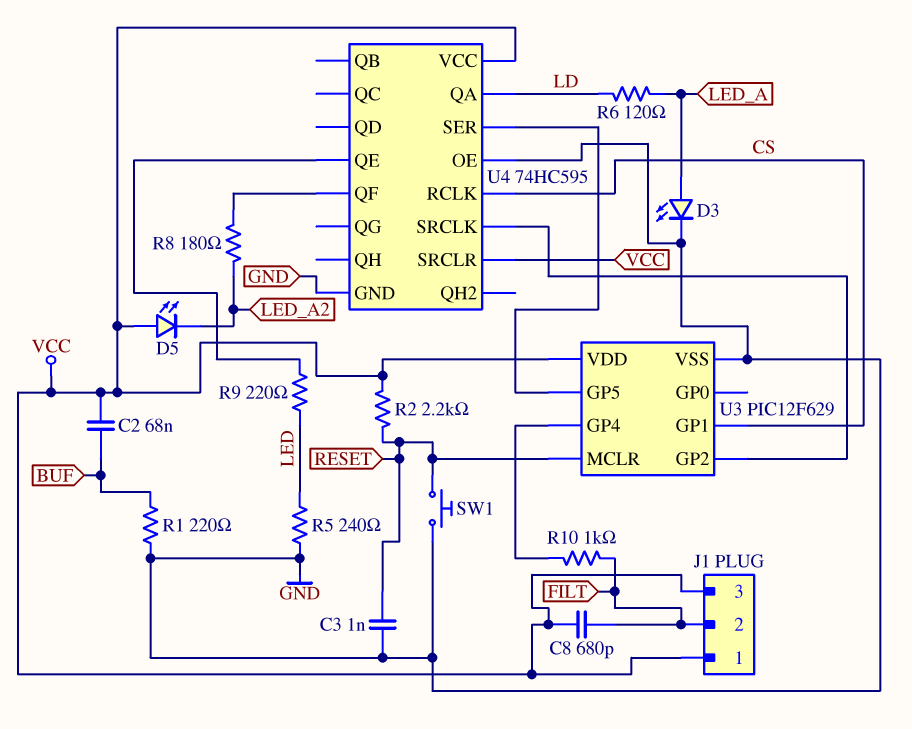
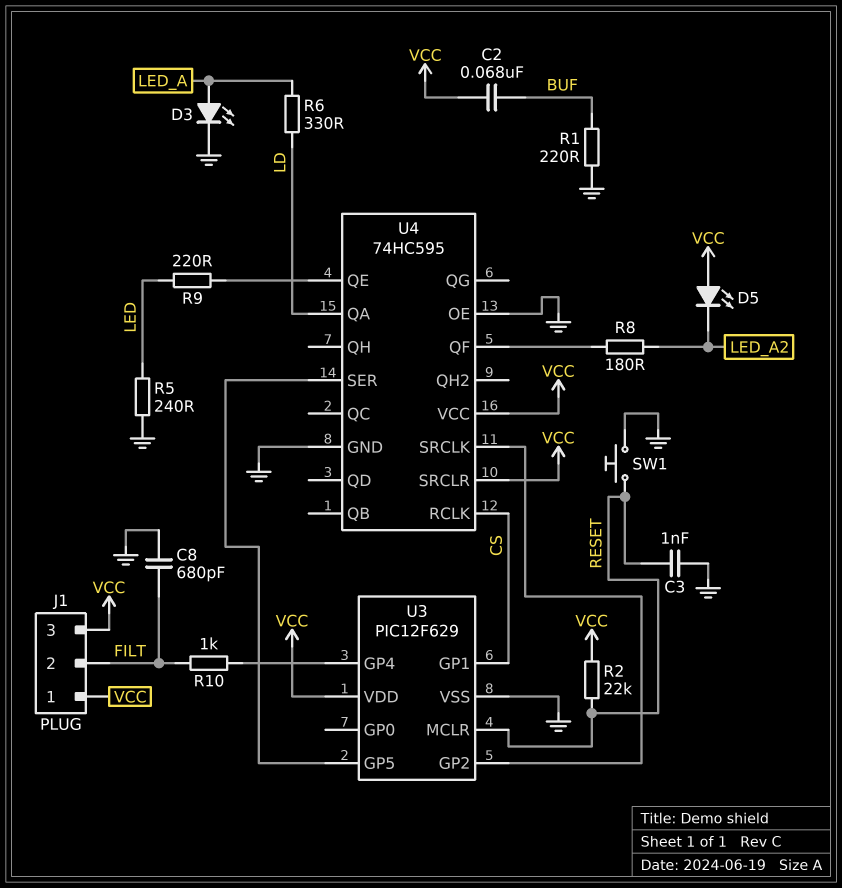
C8: 680pF (FILT, VCC) -> 680pF (FILT, GND)
R2: 2.2k (RESET, VCC) -> 22k (RESET, VCC)
R6: 120 (LD, LED_A) -> 330 (LD, LED_A)

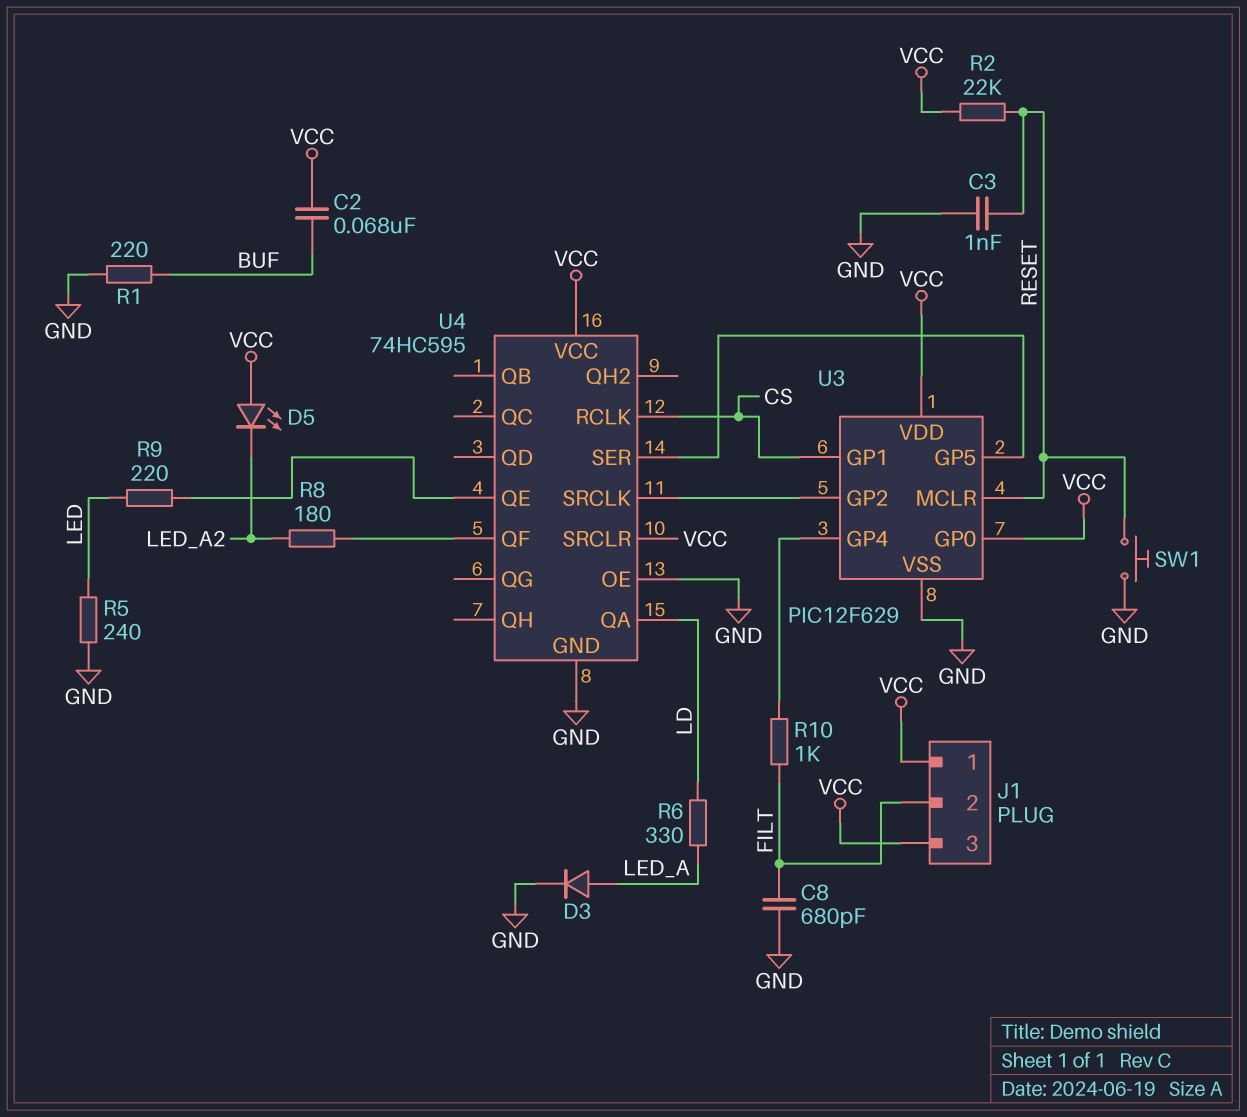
D3: LED (A LED_A, K GND) -> diode (A LED_A, K GND)
U3 pin GP0: none -> VCC

